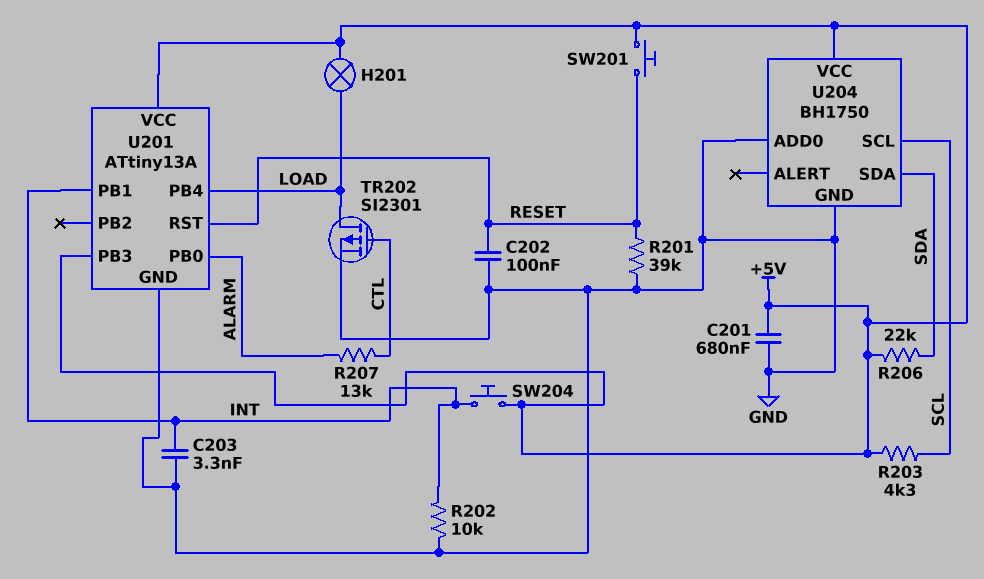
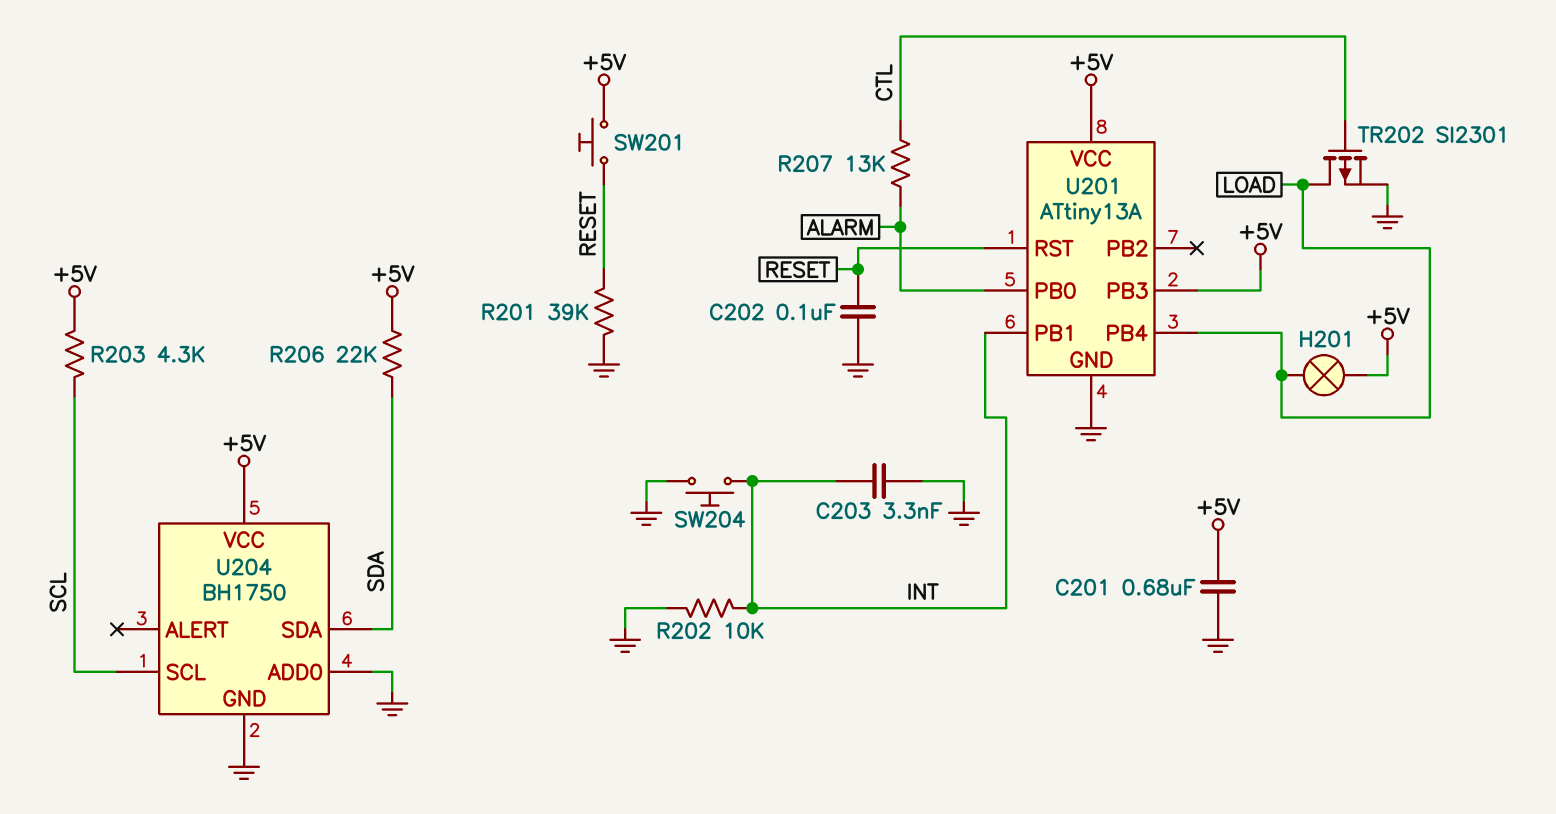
SW204: button (+5V, INT) -> button (GND, INT)

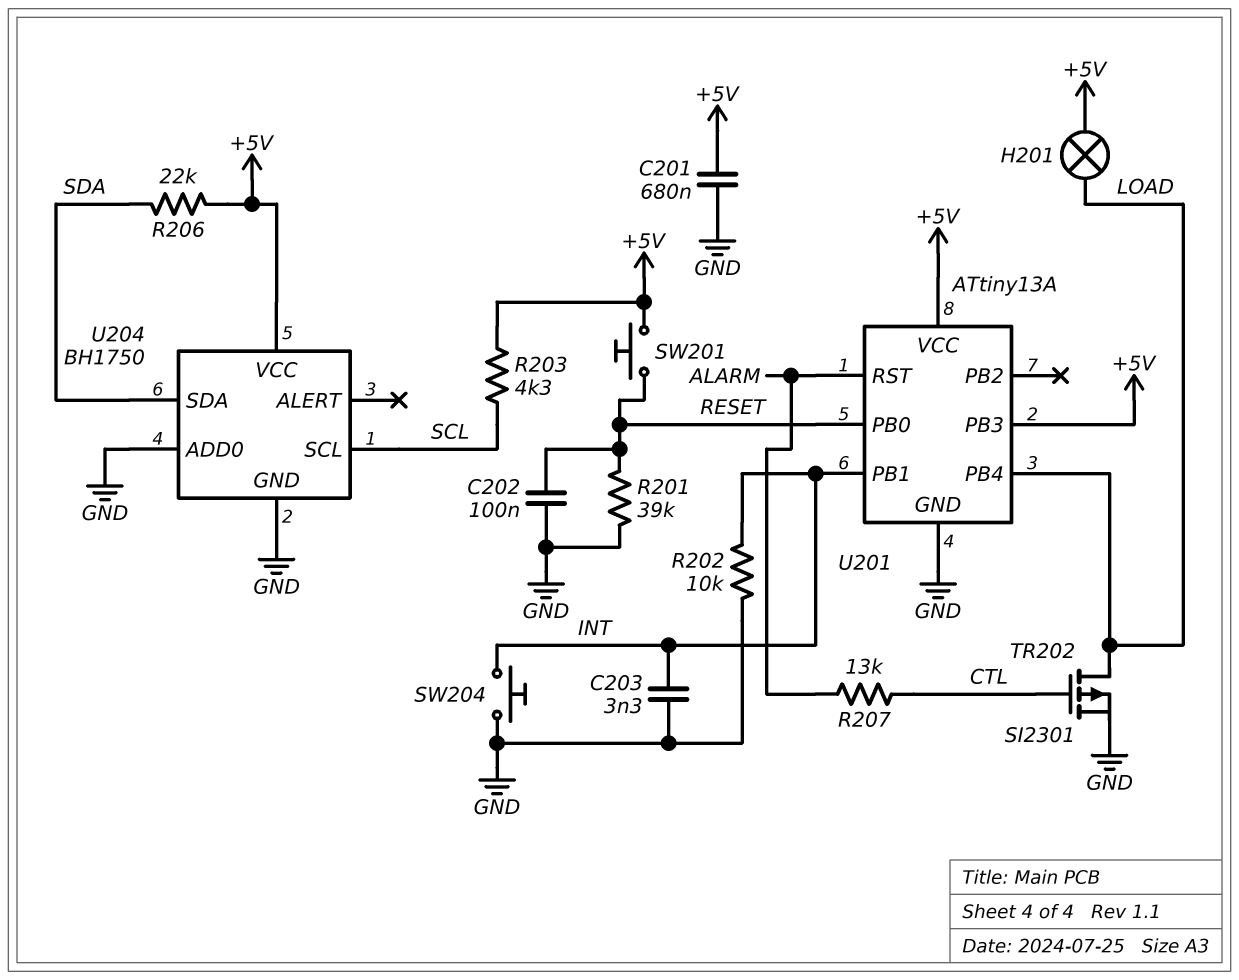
U201 pin PB0: ALARM -> RESET
U201 pin RST: RESET -> ALARM

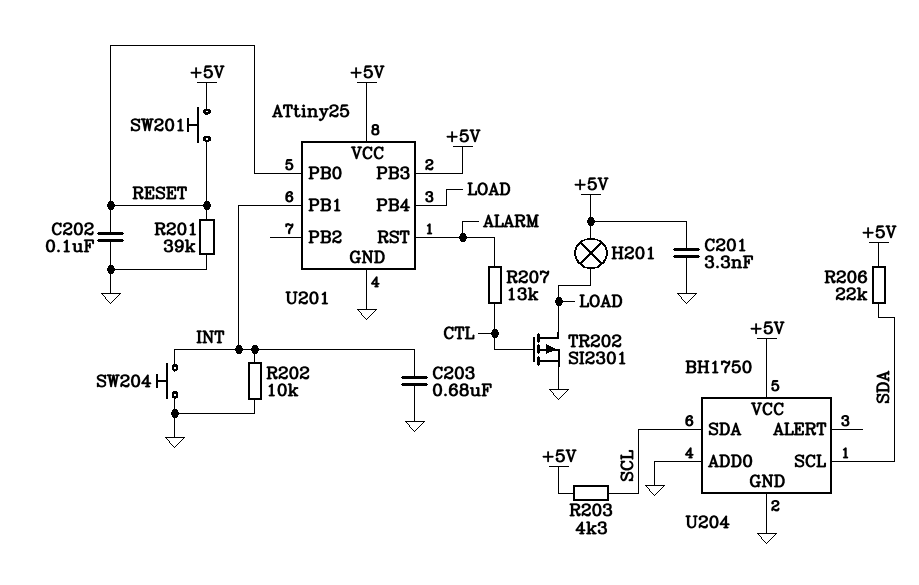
C201: 680nF (+5V, GND) -> 3.3nF (+5V, GND)
C203: 3.3nF (GND, INT) -> 680nF (GND, INT)
U201: ATtiny13A -> ATtiny25
U204 pin SCL: SCL -> SDA
U204 pin SDA: SDA -> SCL

